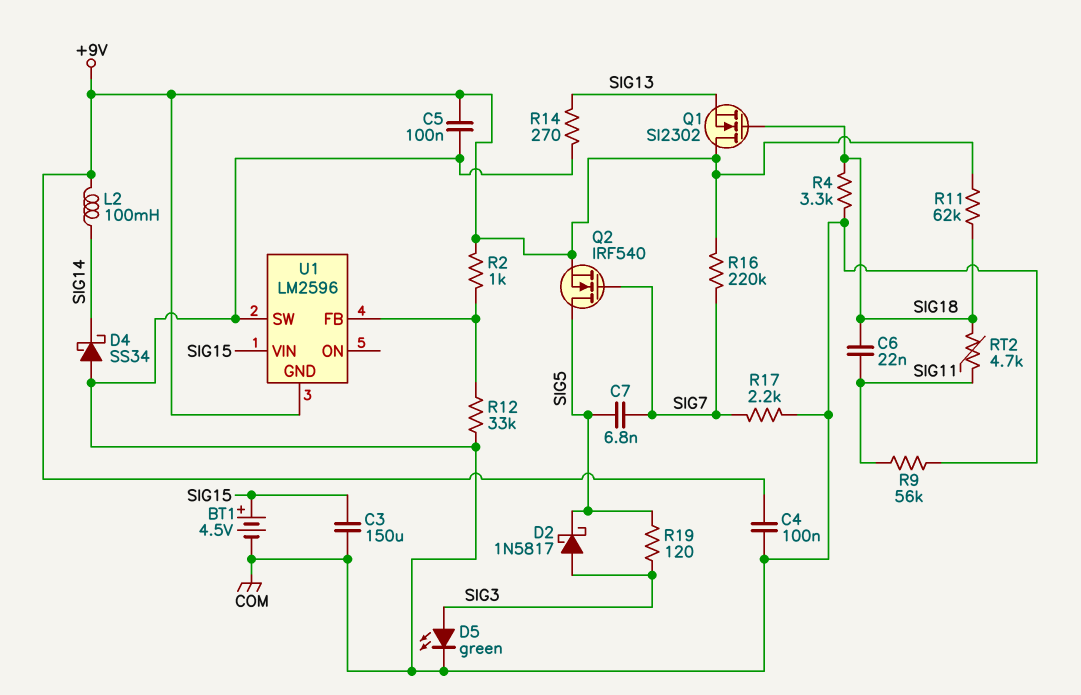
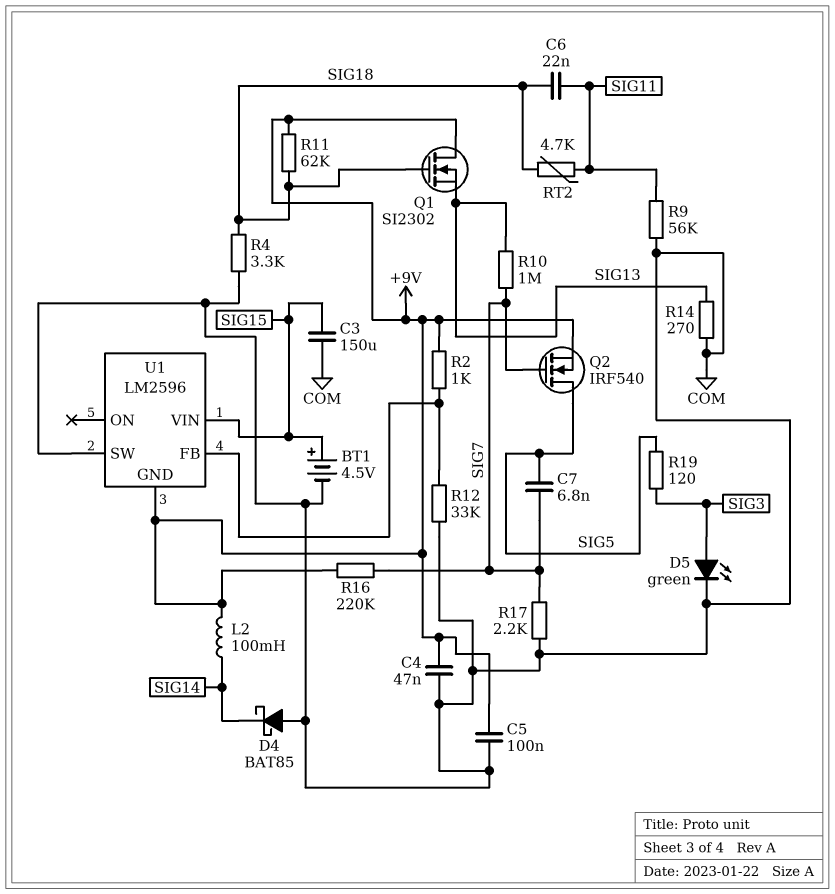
C4: 100nF (+9V, COM) -> 47nF (+9V, COM)
D2: schottky 1N5817 (A SIG3, K SIG5) -> none
D4: schottky SS34 (A COM, K SIG14) -> schottky BAT85 (A COM, K SIG14)
R10: none -> 1M (SIG7, SIG13)

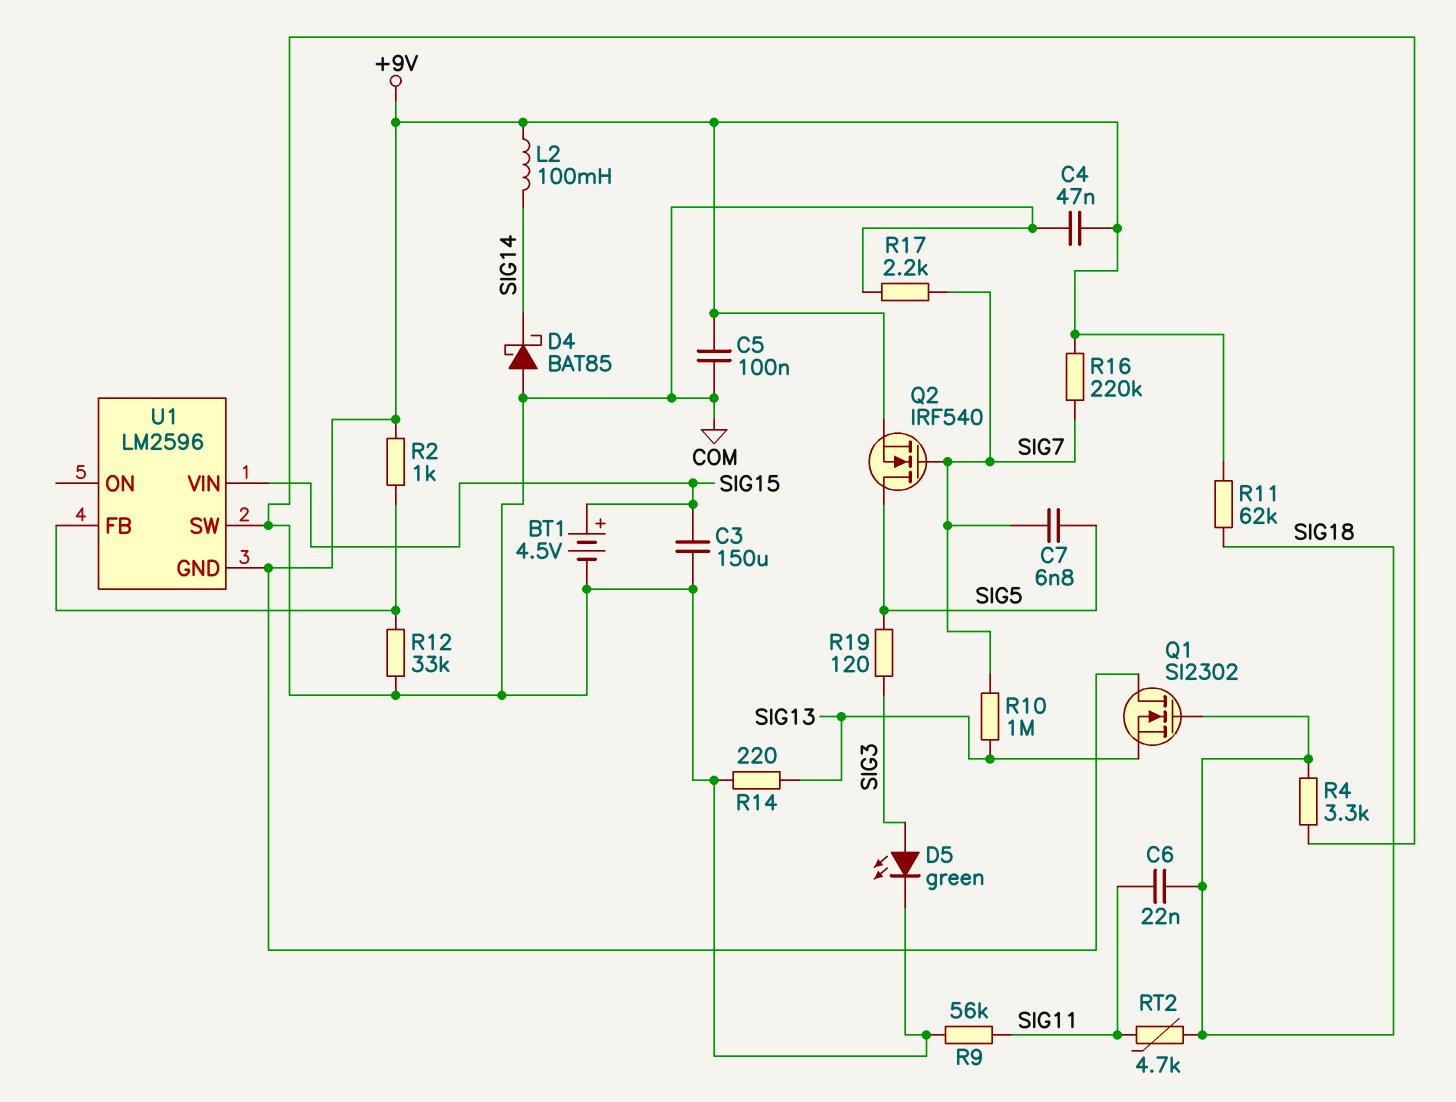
R14: 270 (COM, SIG13) -> 220 (COM, SIG13)

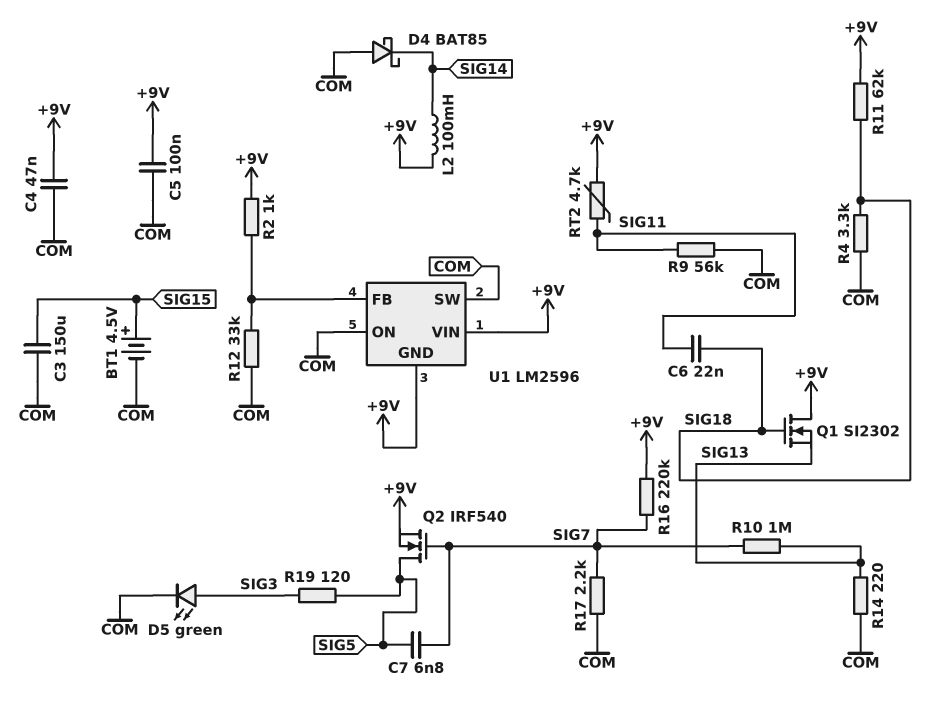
RT2: 4.7k (SIG11, SIG18) -> 4.7k (+9V, SIG11)
U1 pin ON: none -> COM
U1 pin VIN: SIG15 -> +9V

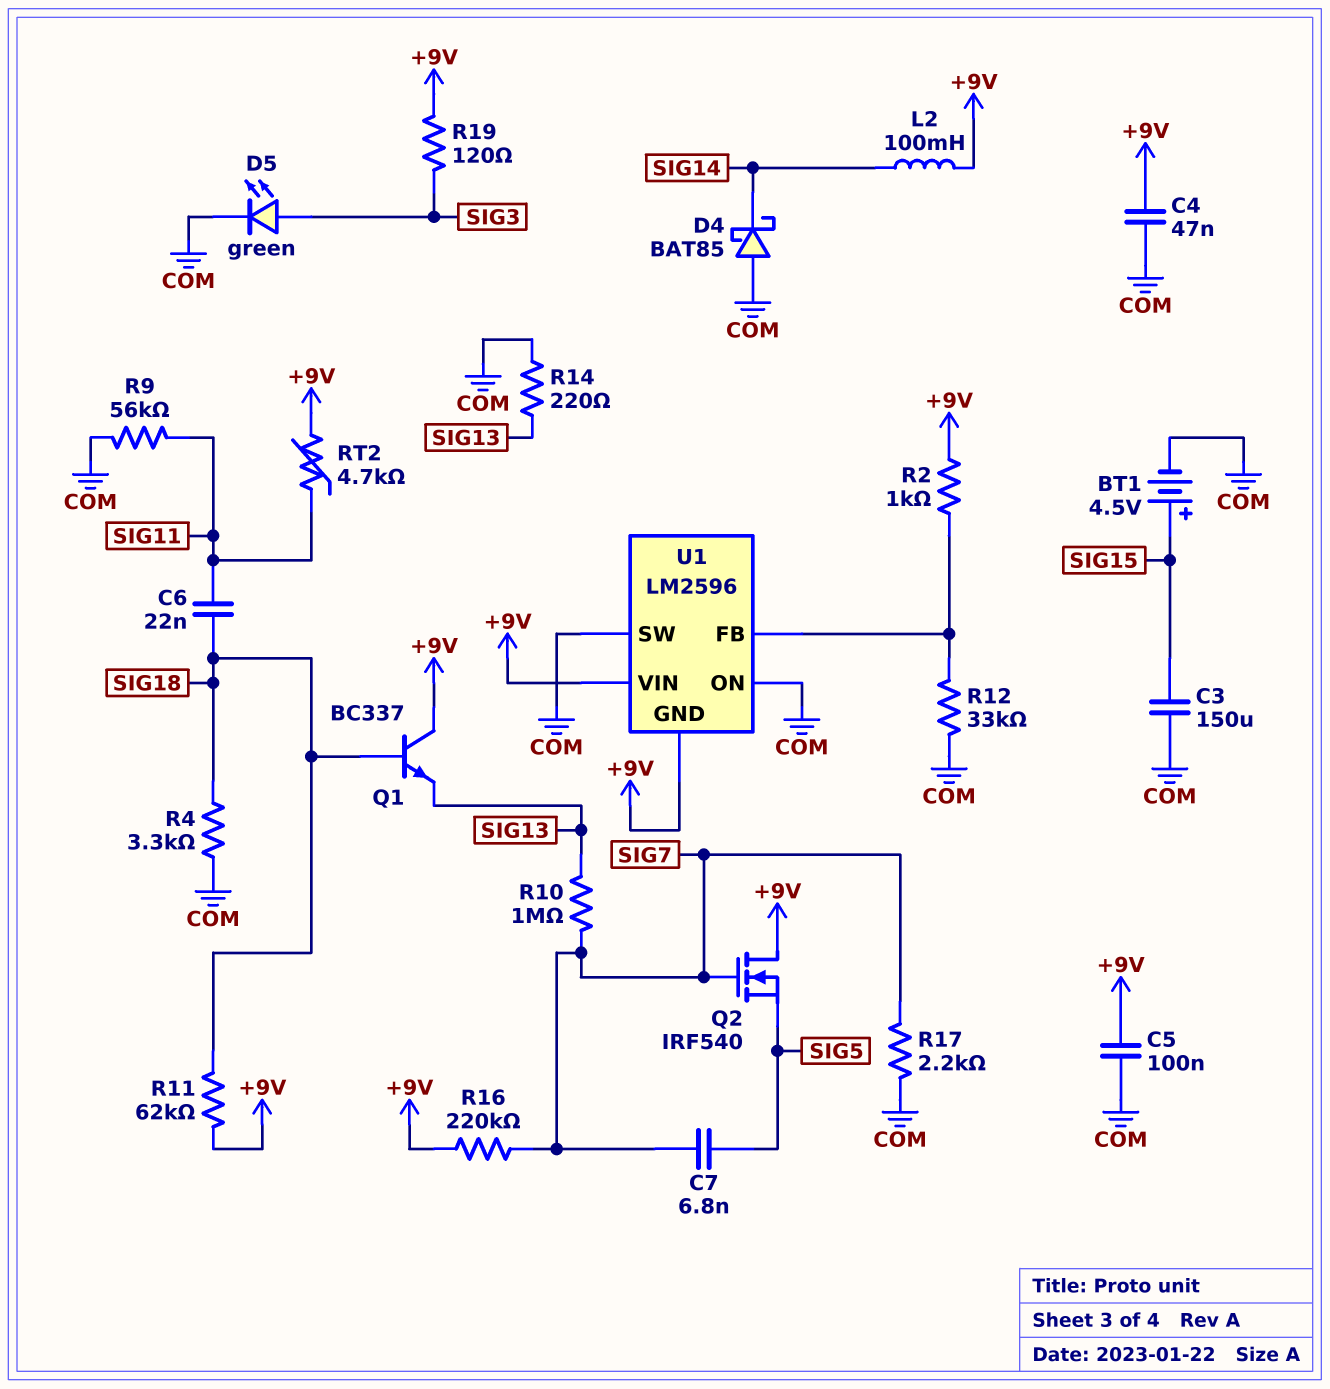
Q1: NMOS SI2302 (G SIG18, D +9V, S SIG13) -> NPN BC337 (B SIG18, C +9V, E SIG13)
Q2: NMOS IRF540 (G SIG7, D SIG5, S +9V) -> NMOS IRF540 (G SIG7, D +9V, S SIG5)
R19: 120 (SIG3, SIG5) -> 120 (+9V, SIG3)

